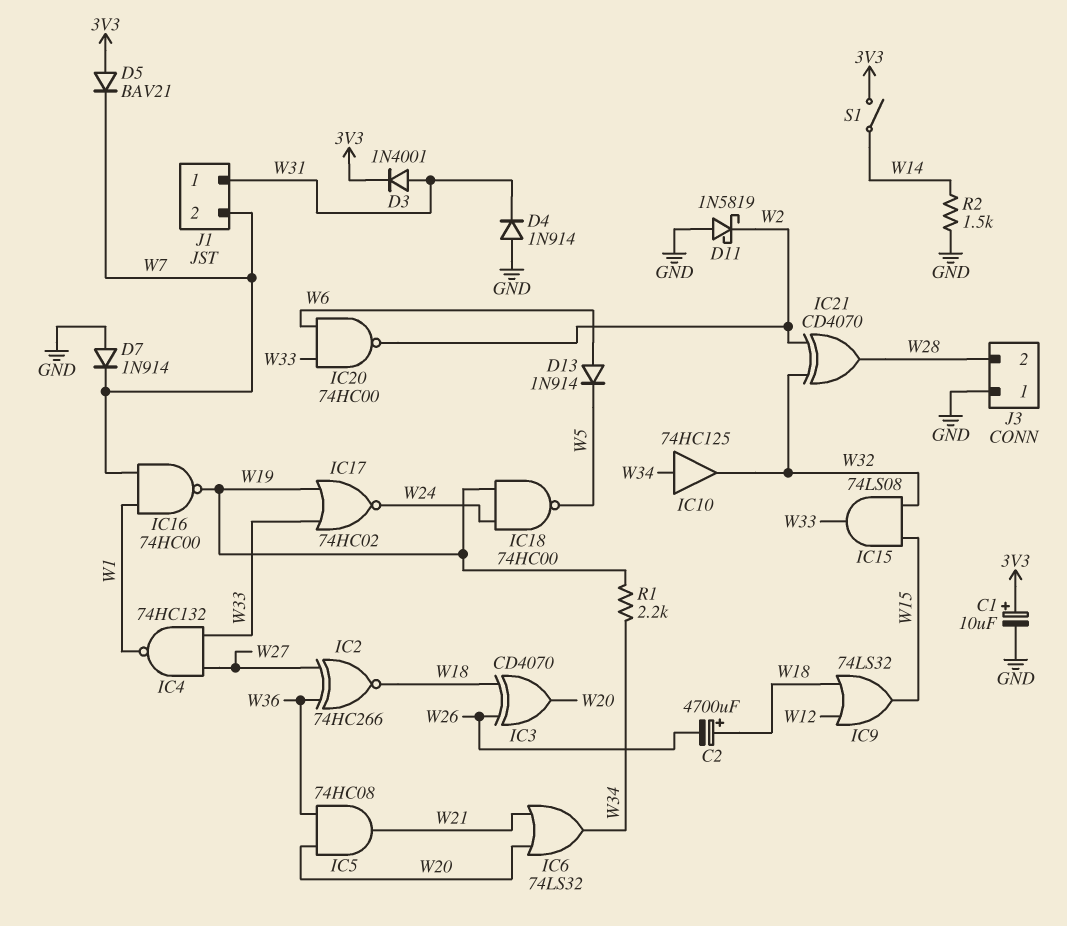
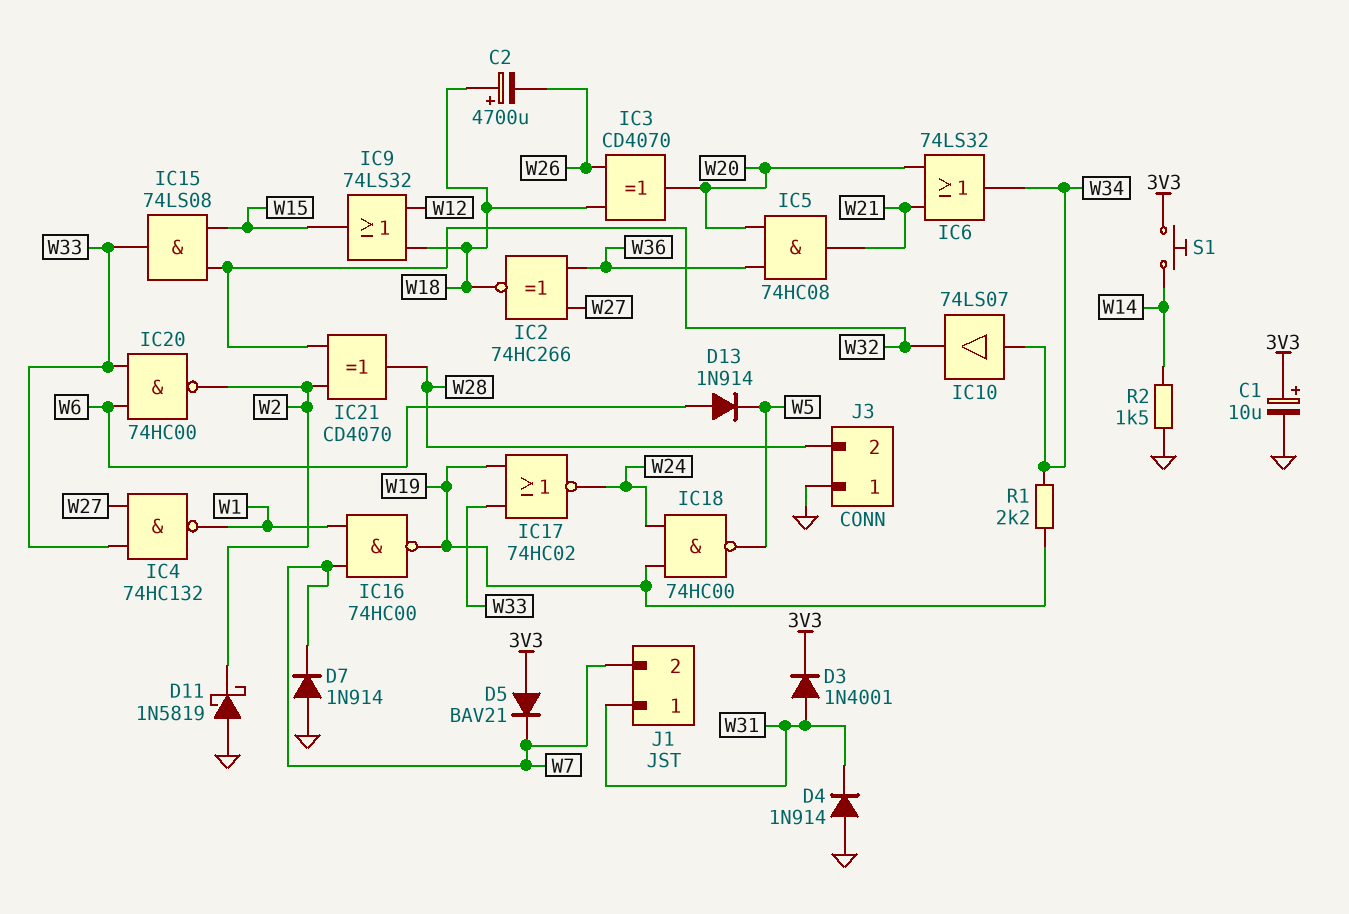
IC10: buffer 74HC125 (in W34, out W32) -> buffer 74LS07 (in W34, out W32)
S1: switch (3V3, W14) -> button (3V3, W14)

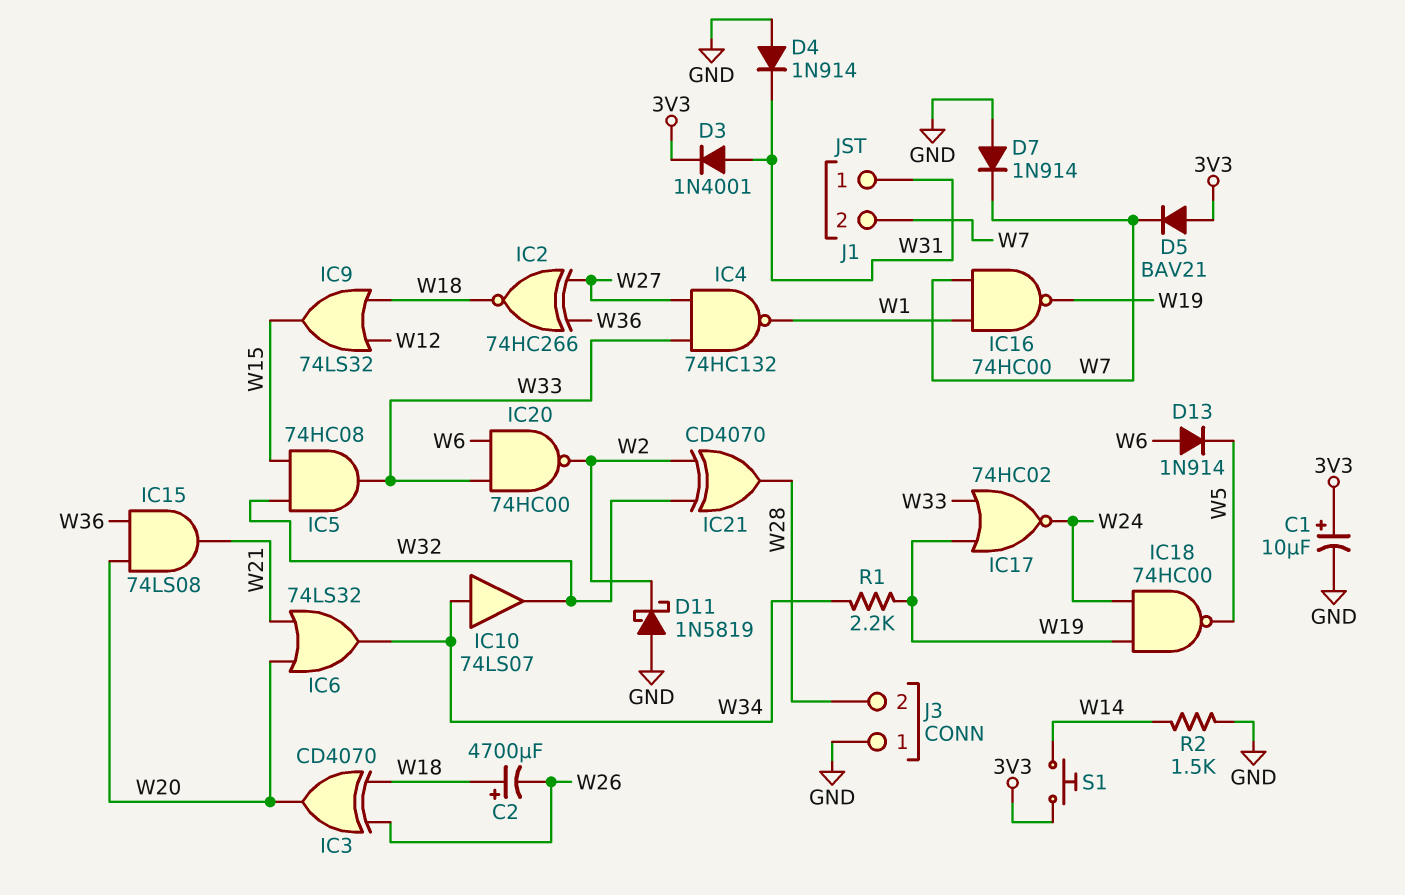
IC5: AND 74HC08 (in W20, in W36, out W21) -> AND 74HC08 (in W15, in W32, out W33)
IC15: AND 74LS08 (in W15, in W32, out W33) -> AND 74LS08 (in W20, in W36, out W21)

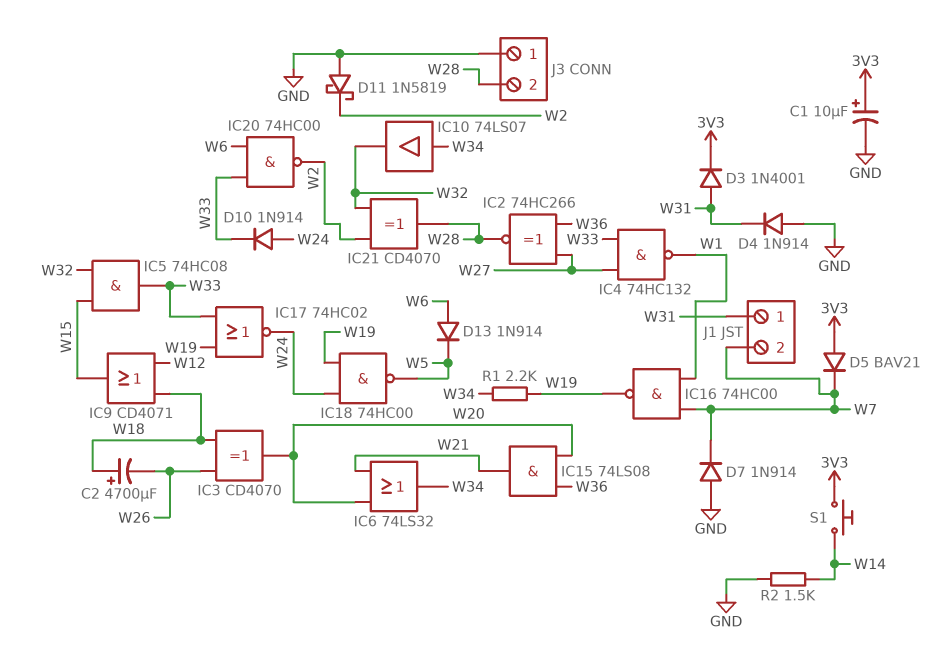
D10: none -> diode 1N914 (A W24, K W33)
IC2: XNOR 74HC266 (in W27, in W36, out W18) -> XNOR 74HC266 (in W27, in W36, out W28)
IC9: OR 74LS32 (in W12, in W18, out W15) -> OR CD4071 (in W12, in W18, out W15)

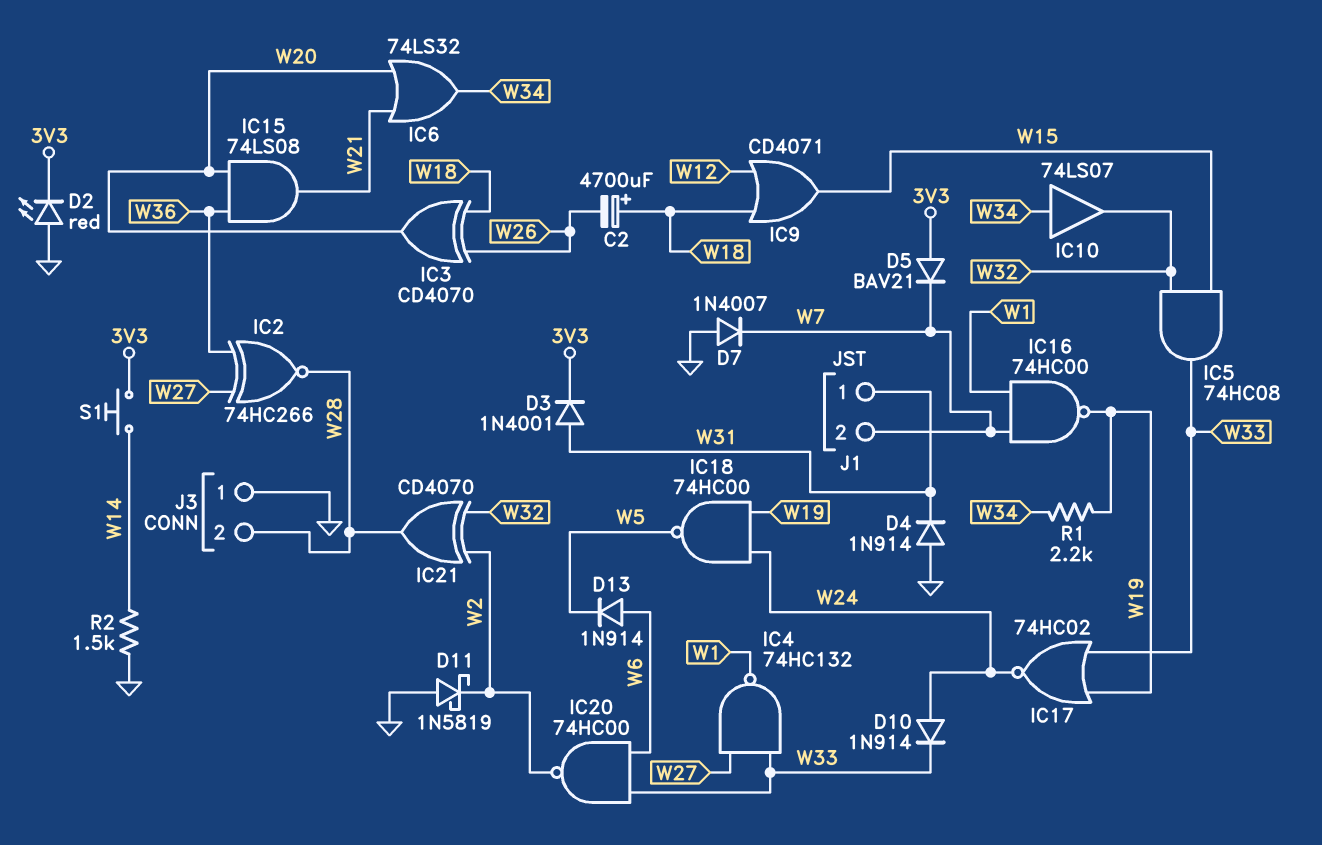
C1: 10uF (plus 3V3, minus GND) -> none
D2: none -> LED red (A GND, K 3V3)
D7: diode 1N914 (A GND, K W7) -> diode 1N4007 (A GND, K W7)

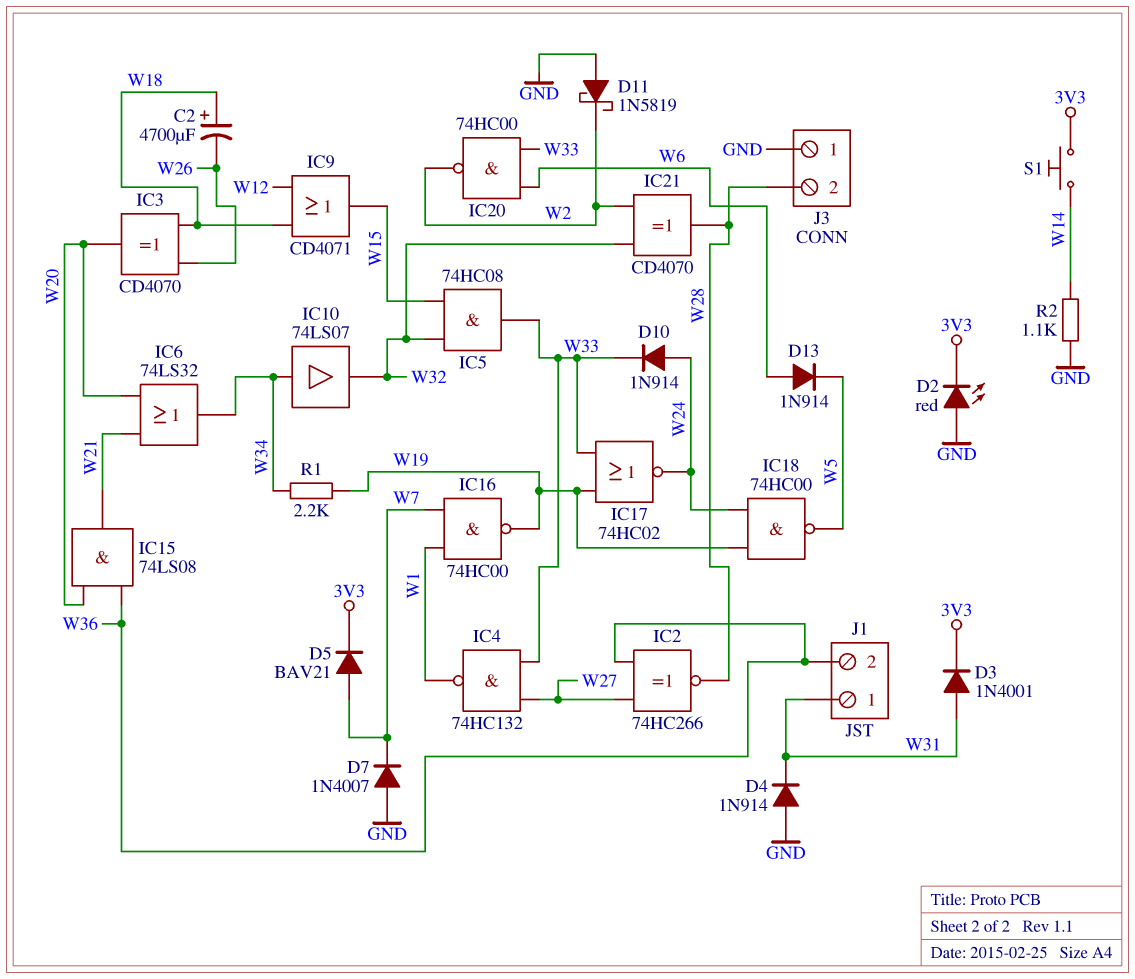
D5: diode BAV21 (A 3V3, K W7) -> diode BAV21 (A W7, K 3V3)
J1 pin 2: W7 -> W36
R2: 1.5k (GND, W14) -> 1.1k (GND, W14)

